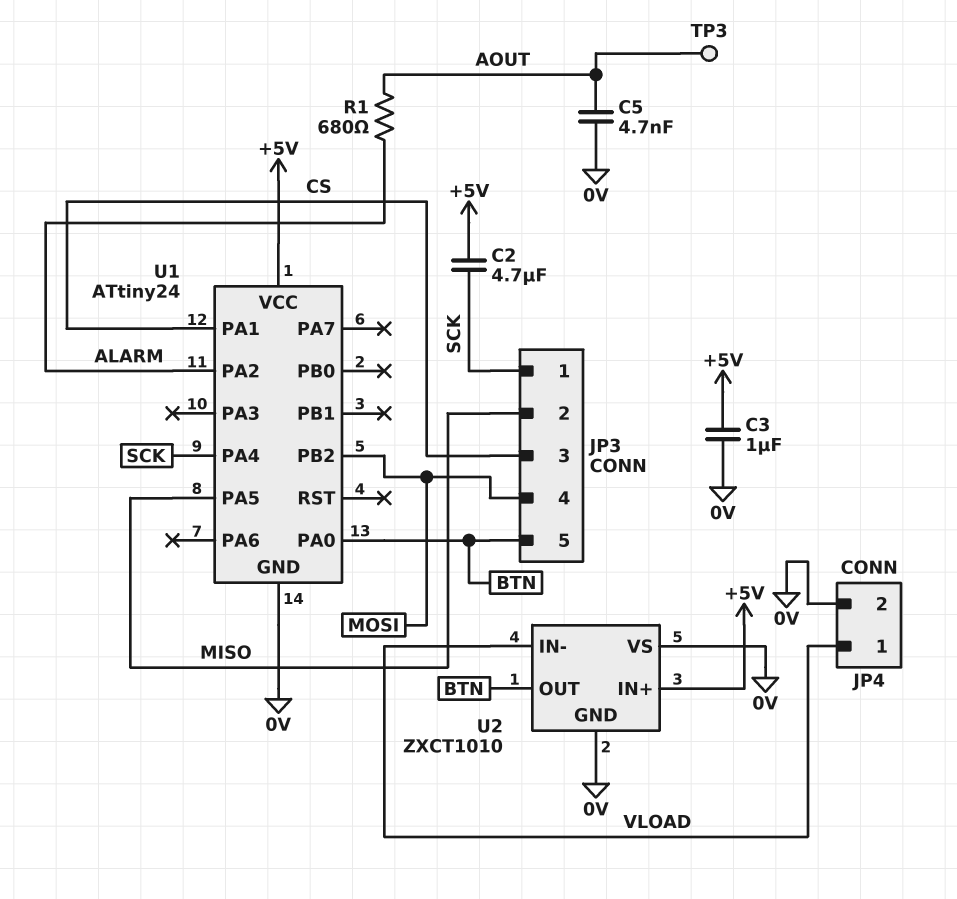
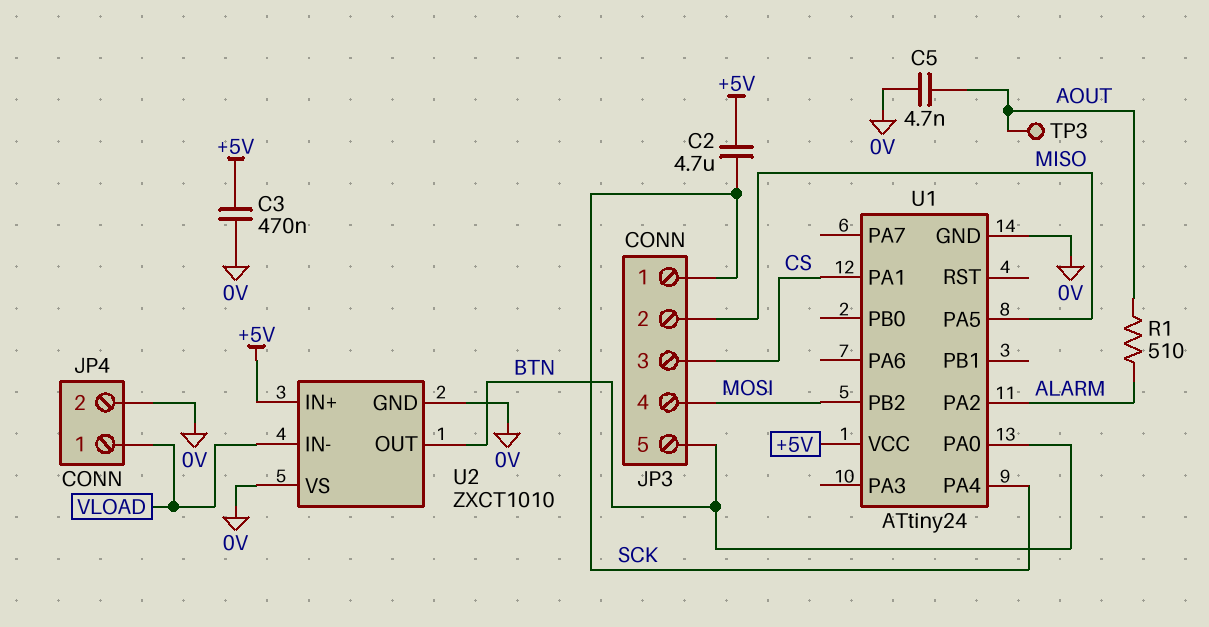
C3: 1uF (+5V, 0V) -> 470nF (+5V, 0V)
R1: 680 (ALARM, AOUT) -> 510 (ALARM, AOUT)

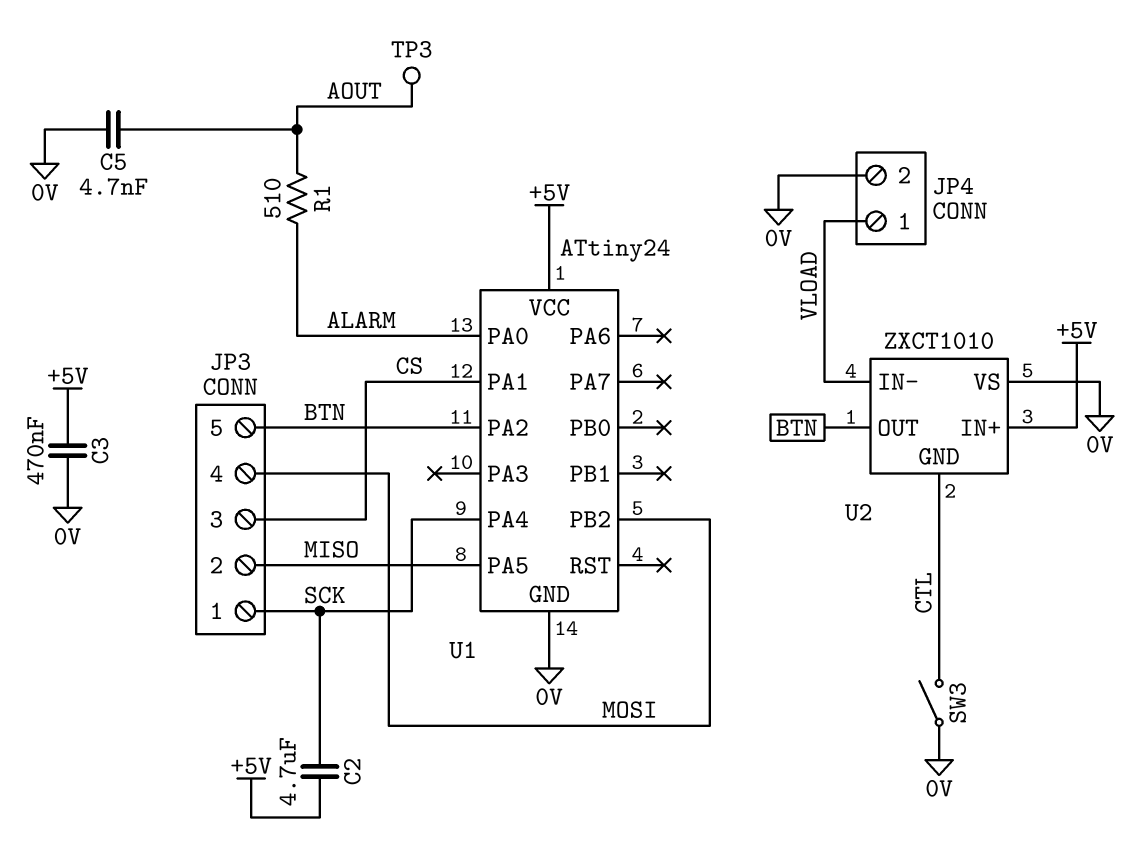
SW3: none -> switch (0V, CTL)
U1 pin PA0: BTN -> ALARM
U1 pin PA2: ALARM -> BTN
U2 pin GND: 0V -> CTL

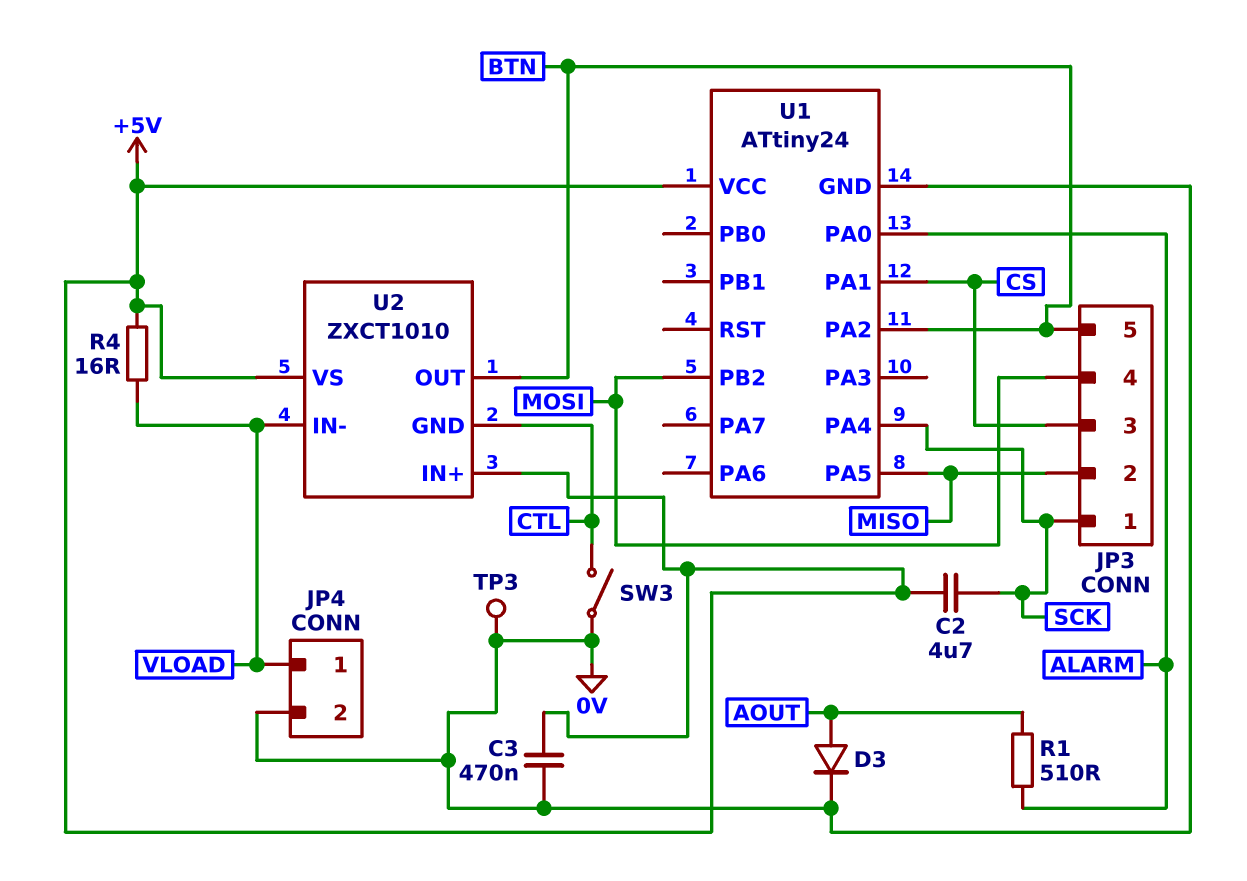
C5: 4.7nF (0V, AOUT) -> none
D3: none -> diode (A AOUT, K 0V)
R4: none -> 16 (+5V, VLOAD)
TP3: test point (AOUT) -> test point (0V)
U2 pin VS: 0V -> +5V

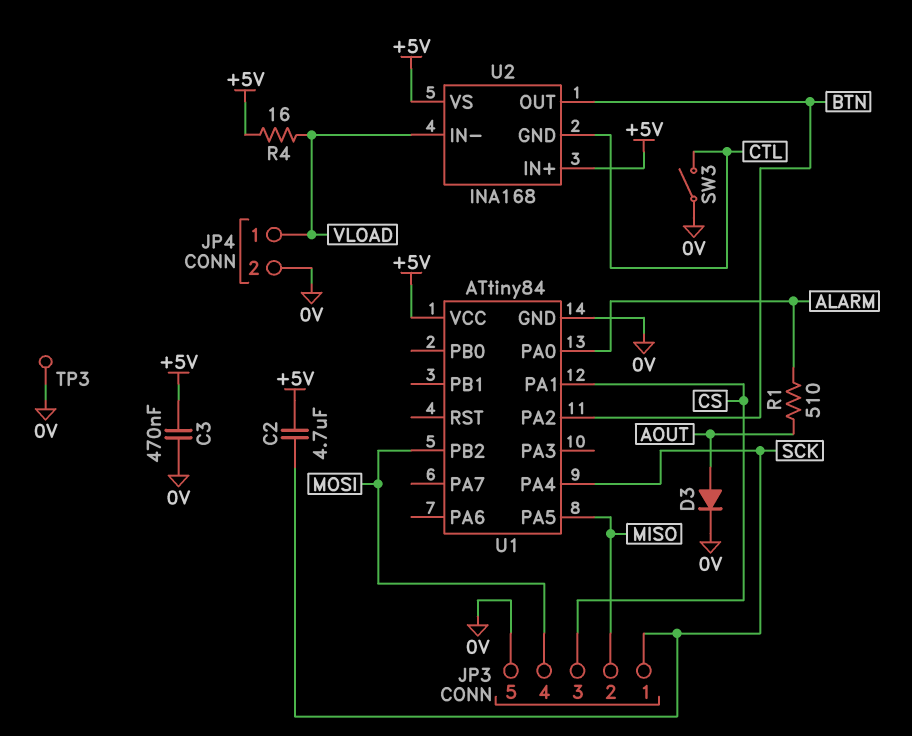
JP3 pin 5: BTN -> 0V
U1: ATtiny24 -> ATtiny84
U2: ZXCT1010 -> INA168

